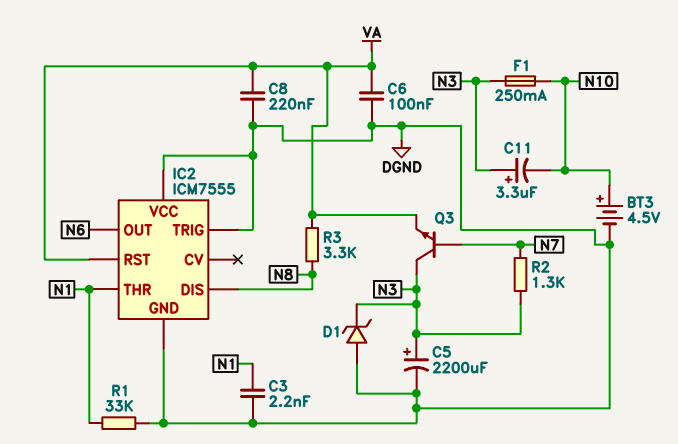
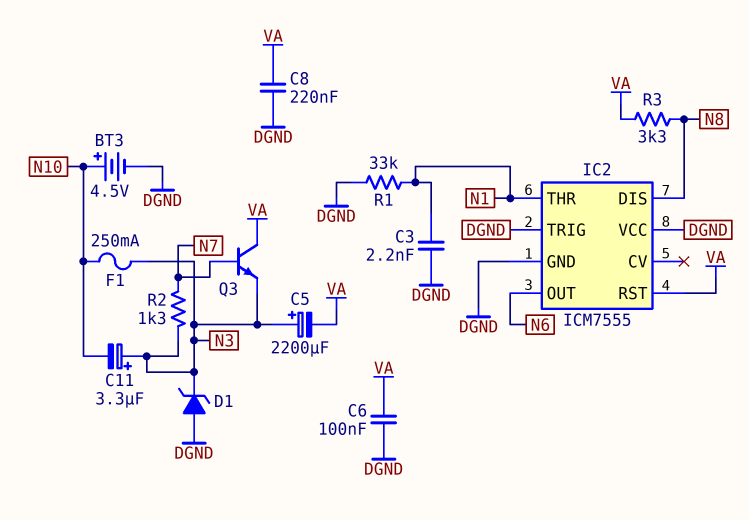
C5: 2200uF (plus N3, minus DGND) -> 2200uF (plus N3, minus VA)
Q3: NPN (B N7, C N3, E VA) -> NPN (B N7, C VA, E N3)

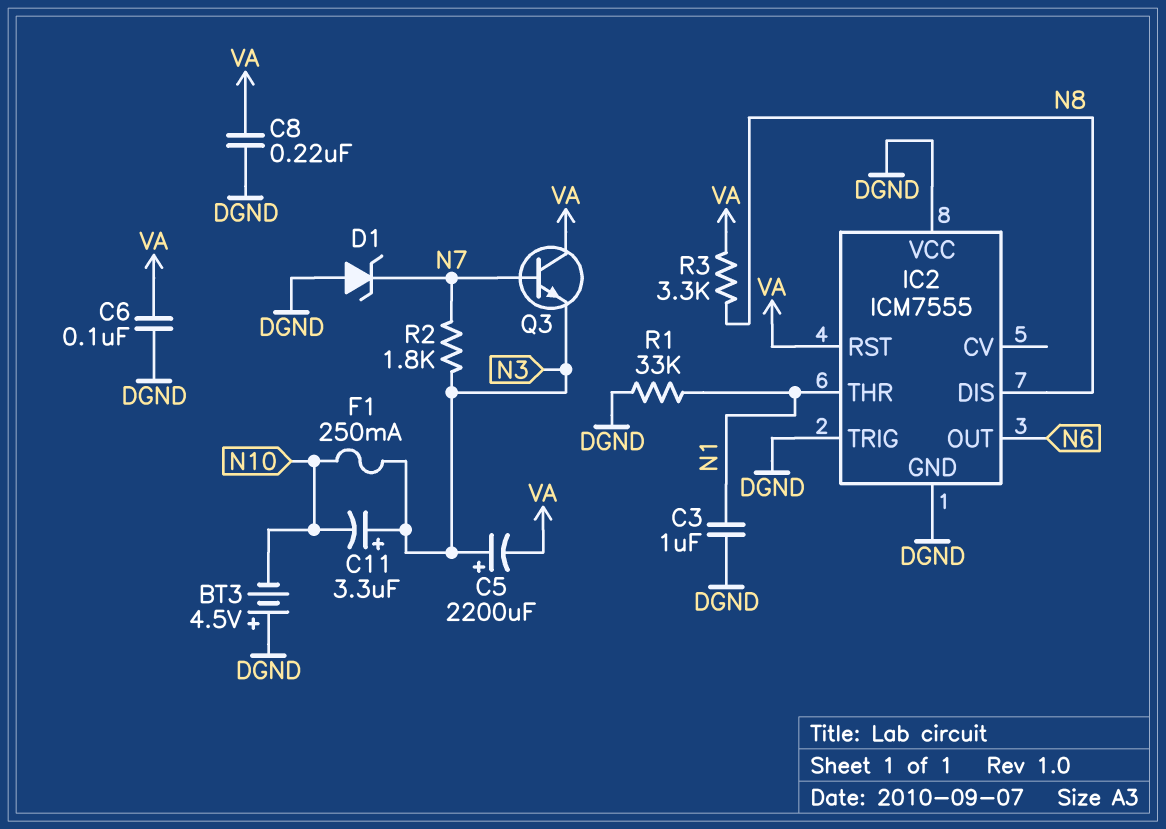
BT3: 4.5V (plus N10, minus DGND) -> 4.5V (plus DGND, minus N10)
C3: 2.2nF (DGND, N1) -> 1uF (DGND, N1)
D1: zener (A DGND, K N3) -> zener (A DGND, K N7)
R2: 1.3k (N3, N7) -> 1.8k (N3, N7)

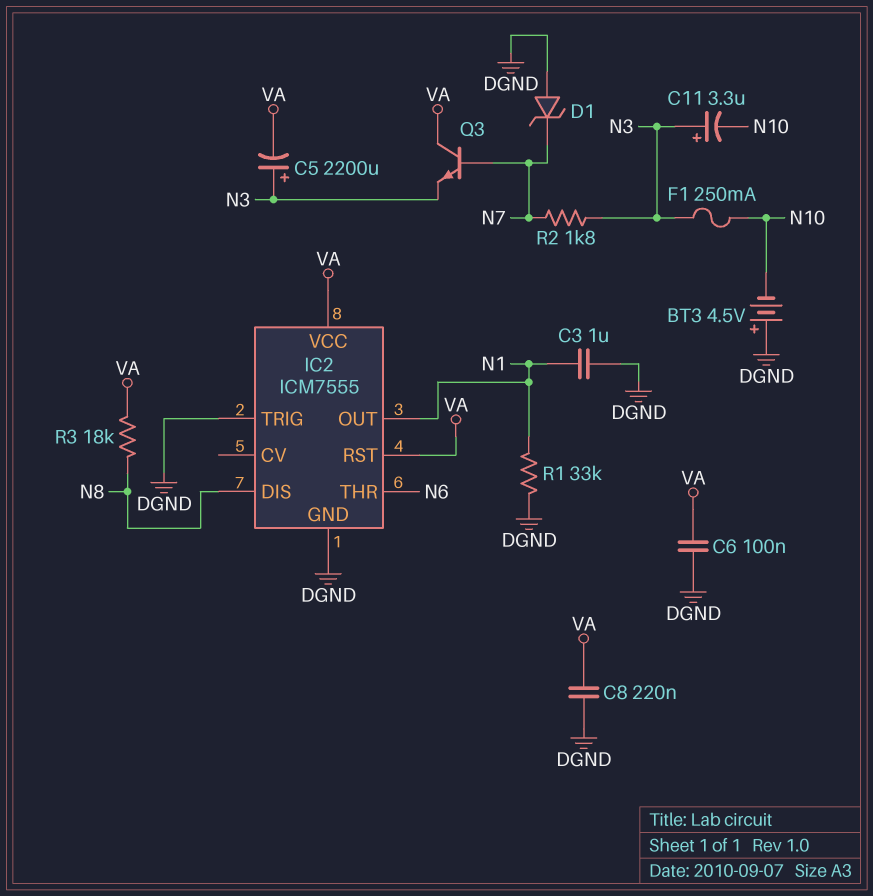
IC2 pin OUT: N6 -> N1
IC2 pin THR: N1 -> N6
IC2 pin VCC: DGND -> VA
R3: 3.3k (N8, VA) -> 18k (N8, VA)

